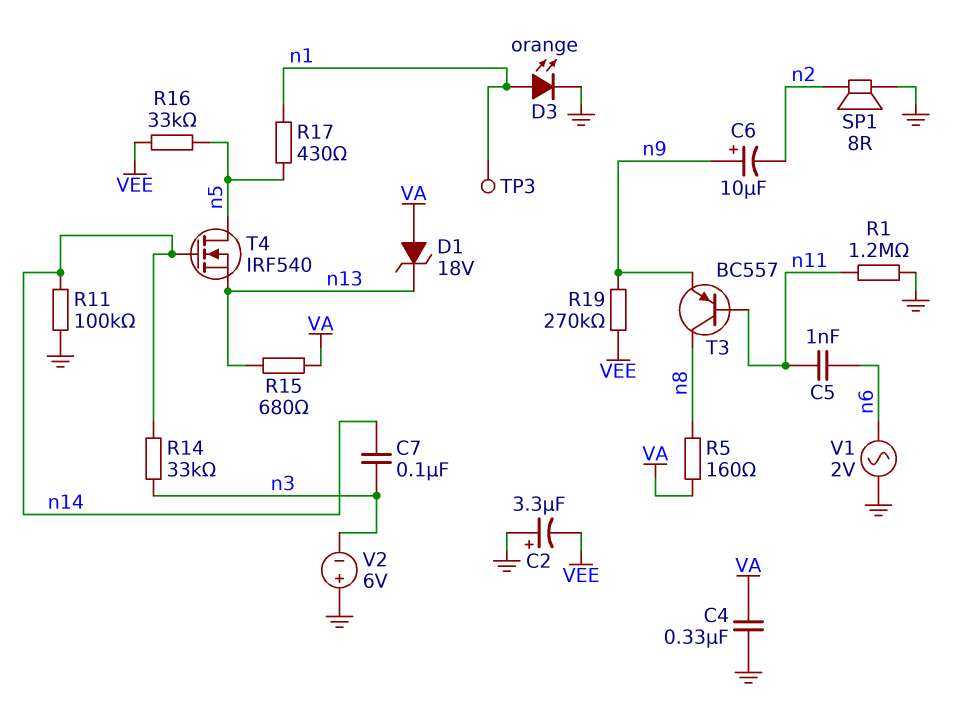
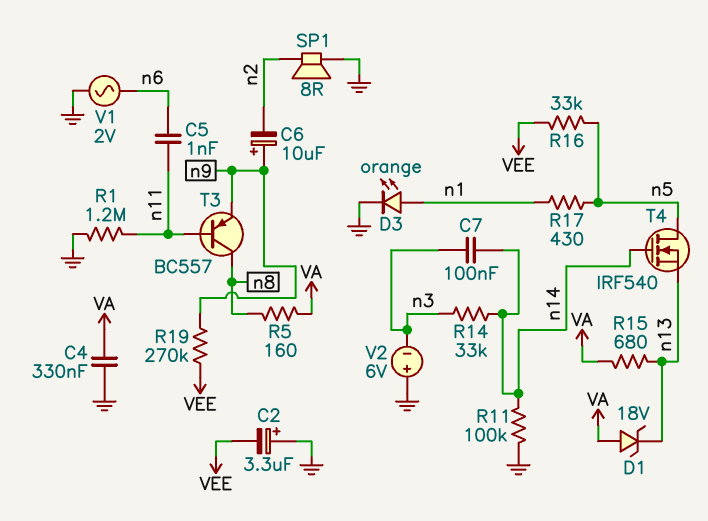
TP3: test point (n1) -> none

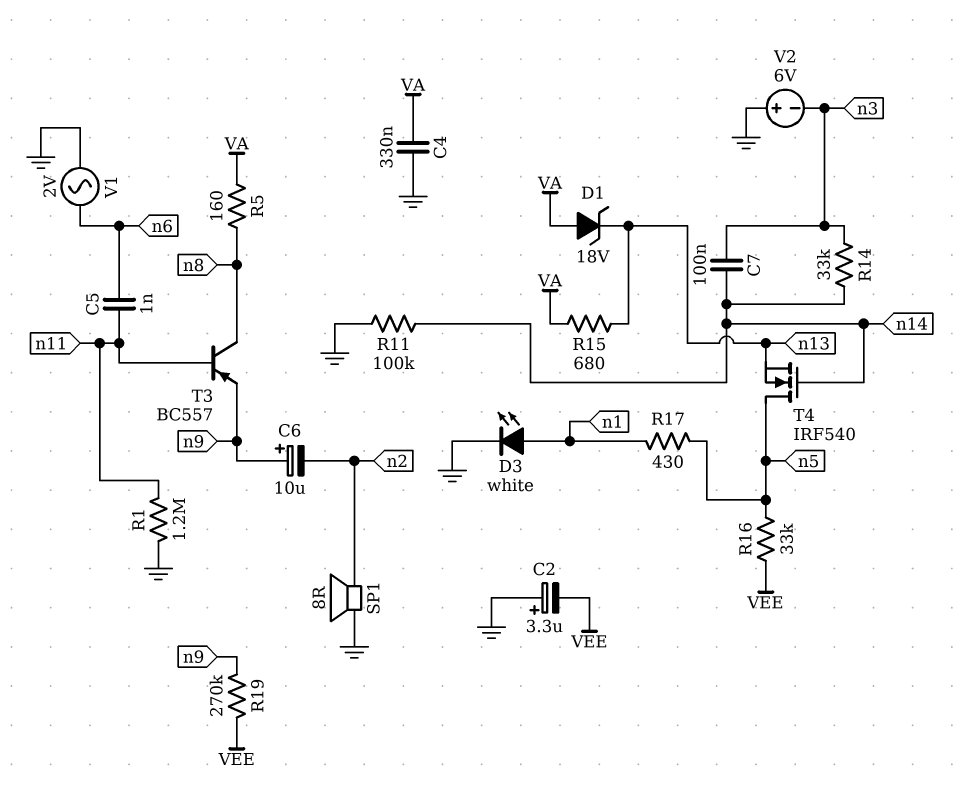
D3: LED orange (A n1, K GND) -> LED white (A n1, K GND)

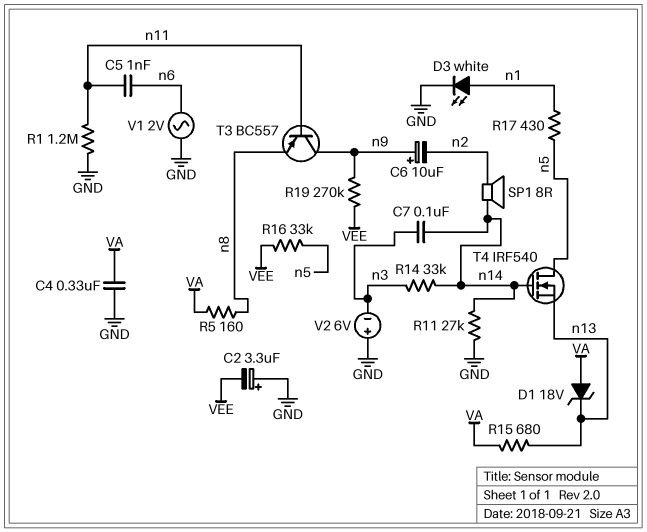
R11: 100k (GND, n14) -> 27k (GND, n14)
SP1: speaker 8R (GND, n2) -> speaker 8R (n2, n14)
T3: PNP BC557 (B n11, C n8, E n9) -> PNP BC557 (B n11, C n9, E n8)

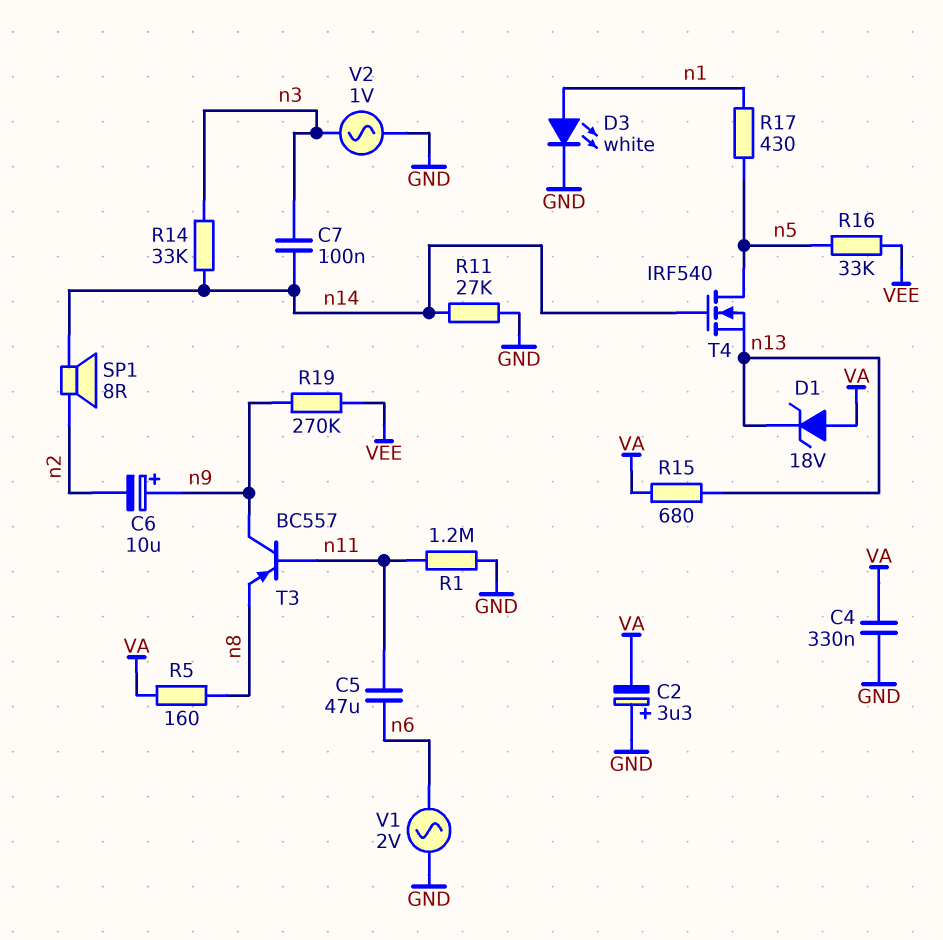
C2: 3.3uF (plus GND, minus VEE) -> 3.3uF (plus GND, minus VA)
C5: 1nF (n6, n11) -> 47uF (n6, n11)
V2: 6V (plus GND, minus n3) -> AC 1V (GND, n3)

